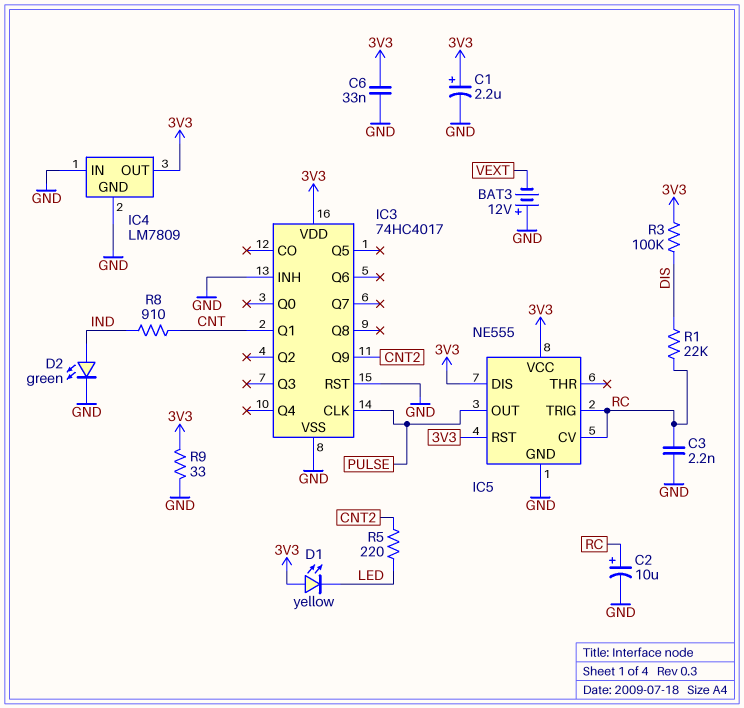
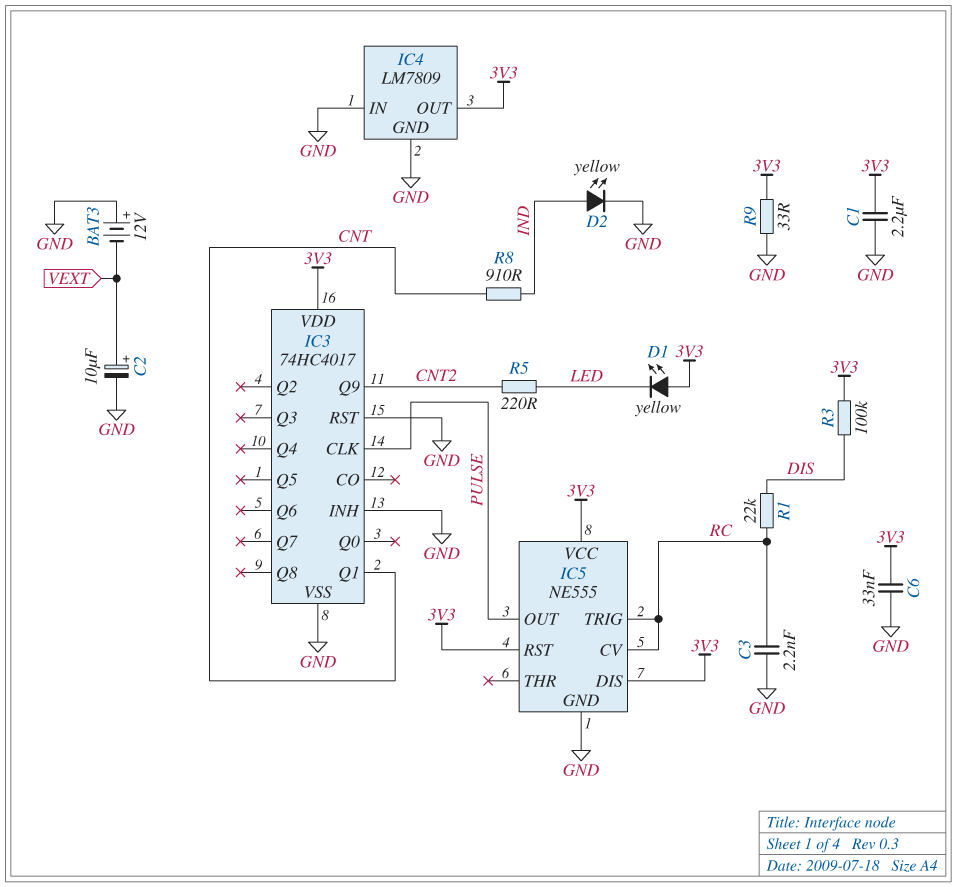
C1: 2.2uF (plus 3V3, minus GND) -> 2.2uF (3V3, GND)
C2: 10uF (plus RC, minus GND) -> 10uF (plus VEXT, minus GND)
D2: LED green (A IND, K GND) -> LED yellow (A IND, K GND)

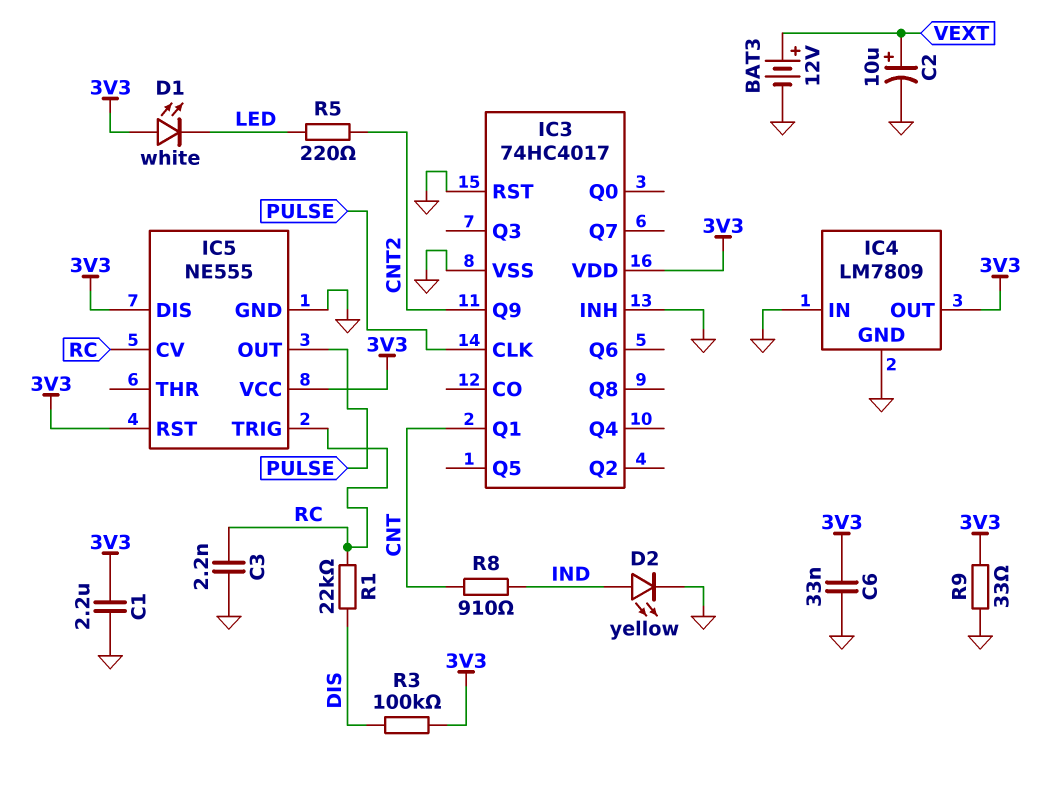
BAT3: 12V (plus GND, minus VEXT) -> 12V (plus VEXT, minus GND)
D1: LED yellow (A 3V3, K LED) -> LED white (A 3V3, K LED)

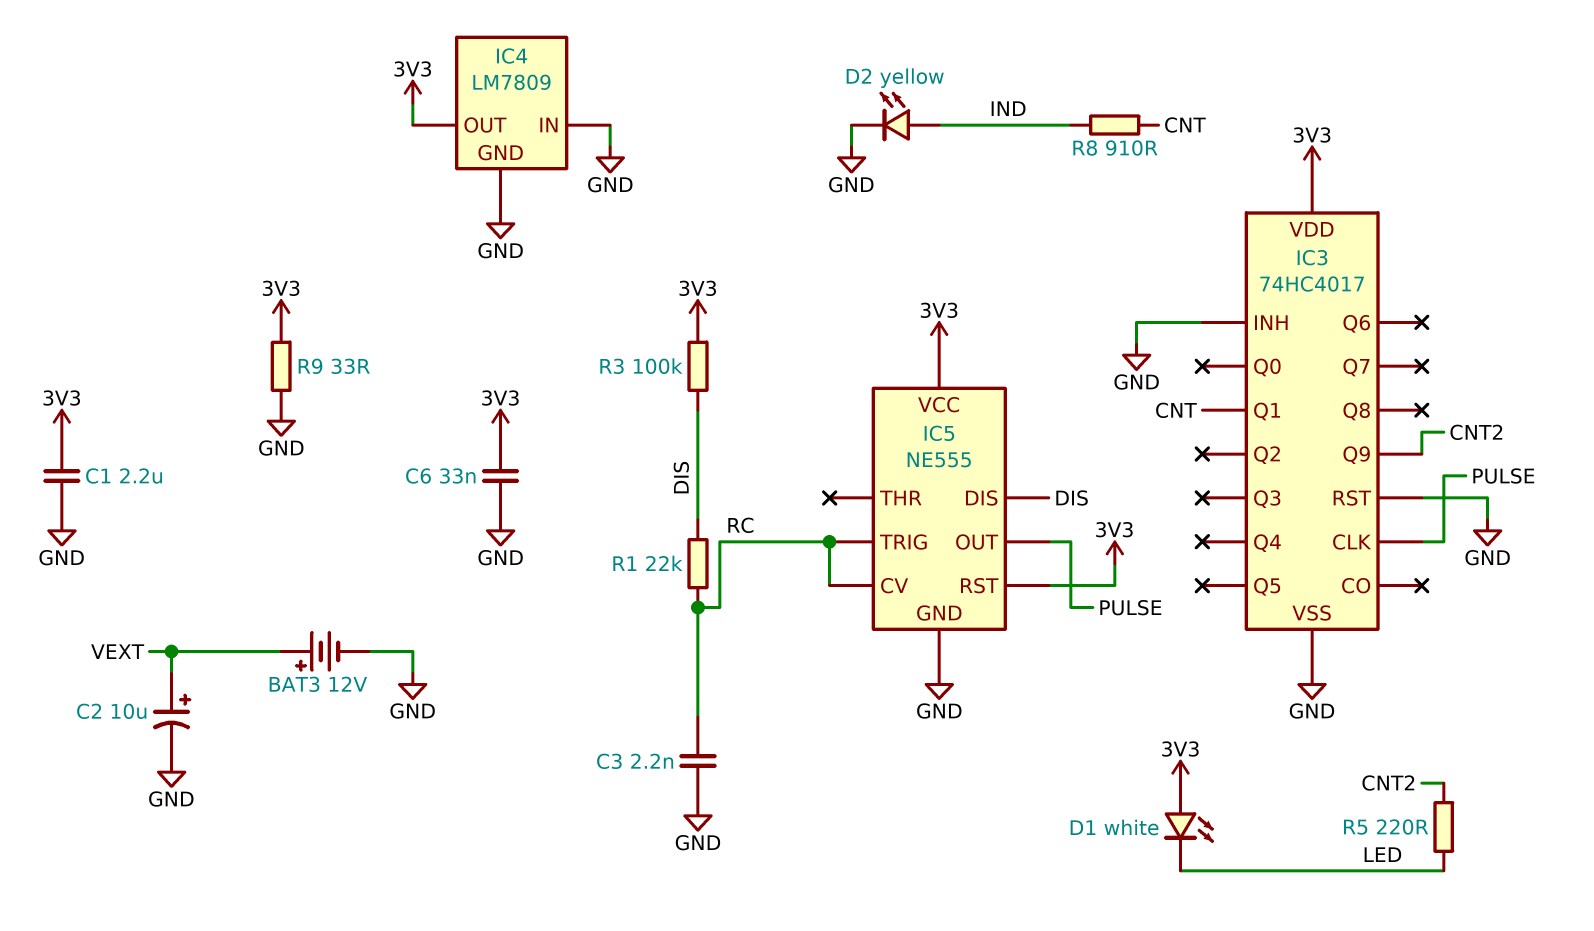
IC5 pin DIS: 3V3 -> DIS

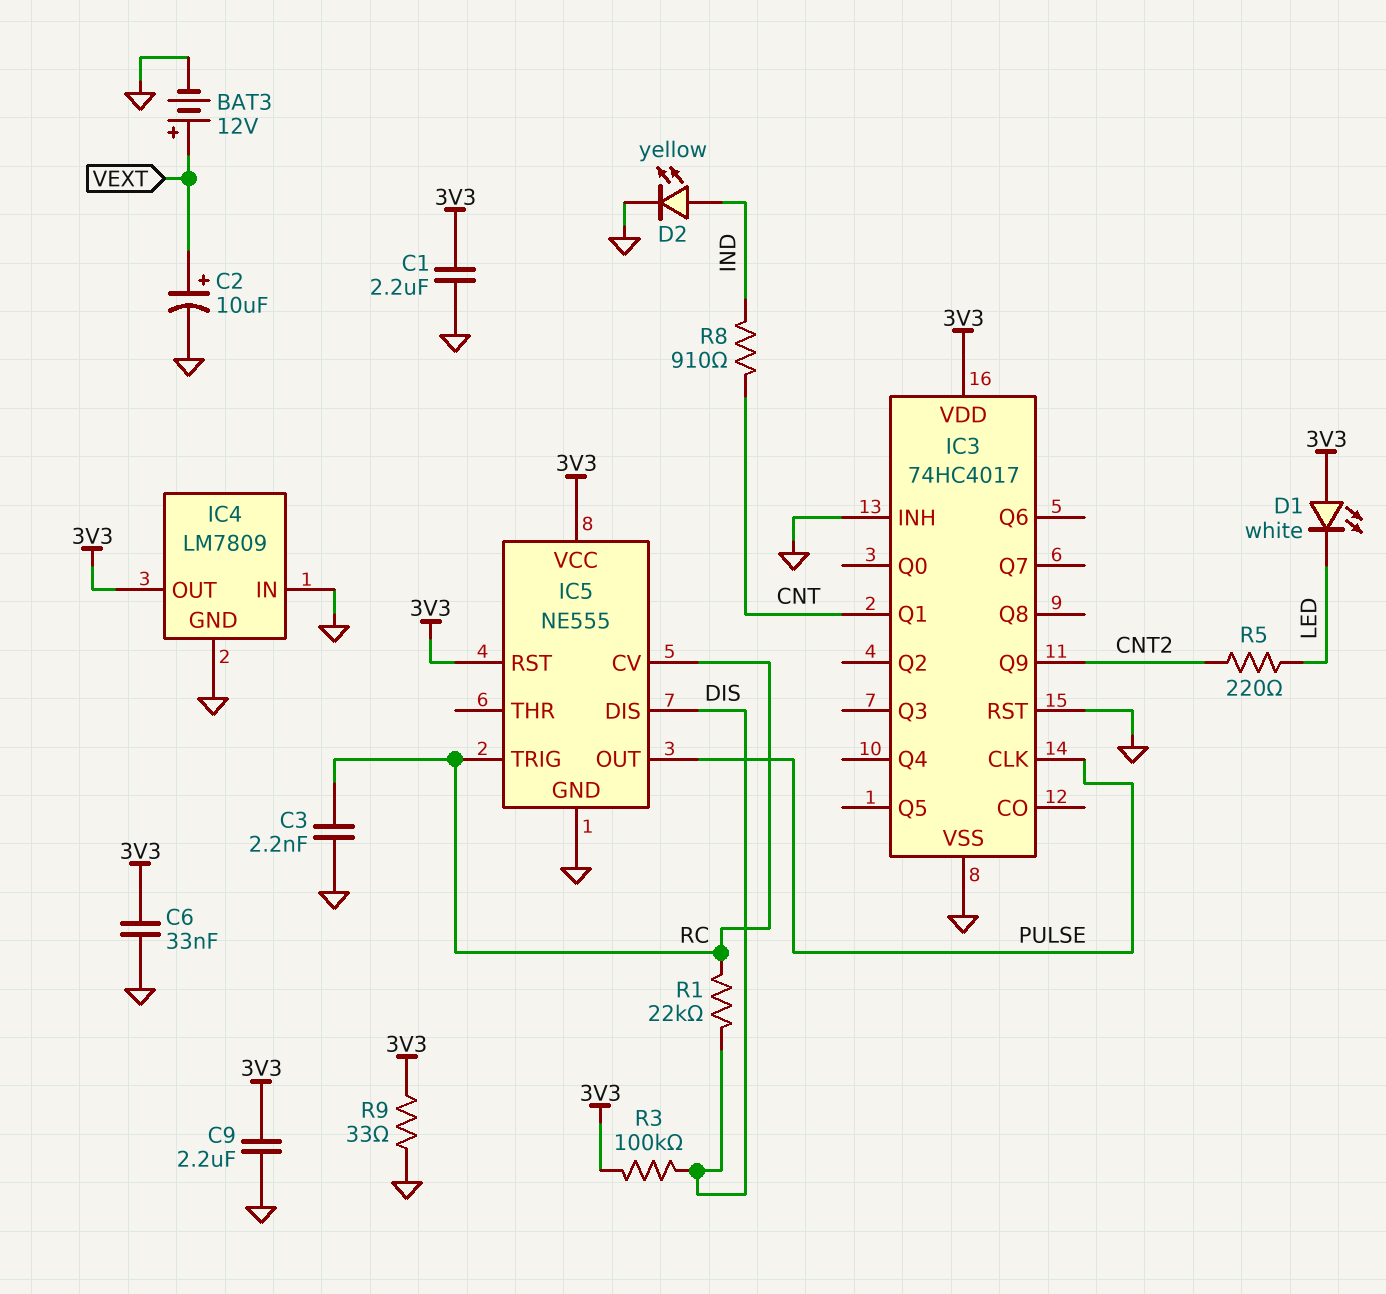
C9: none -> 2.2uF (3V3, GND)

